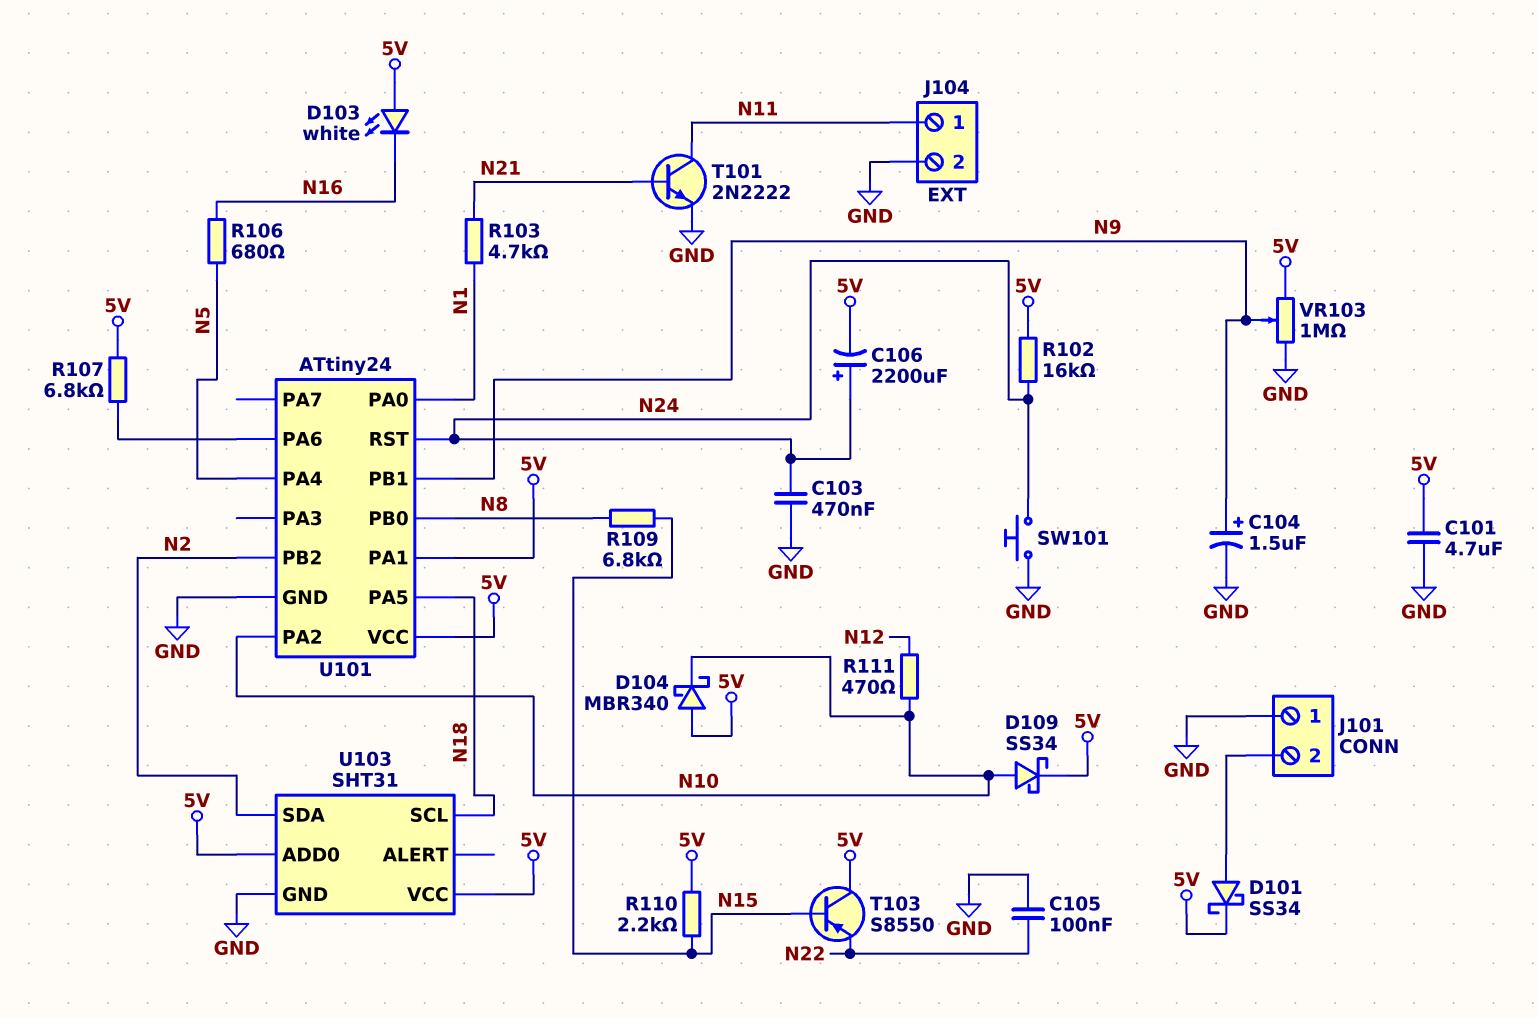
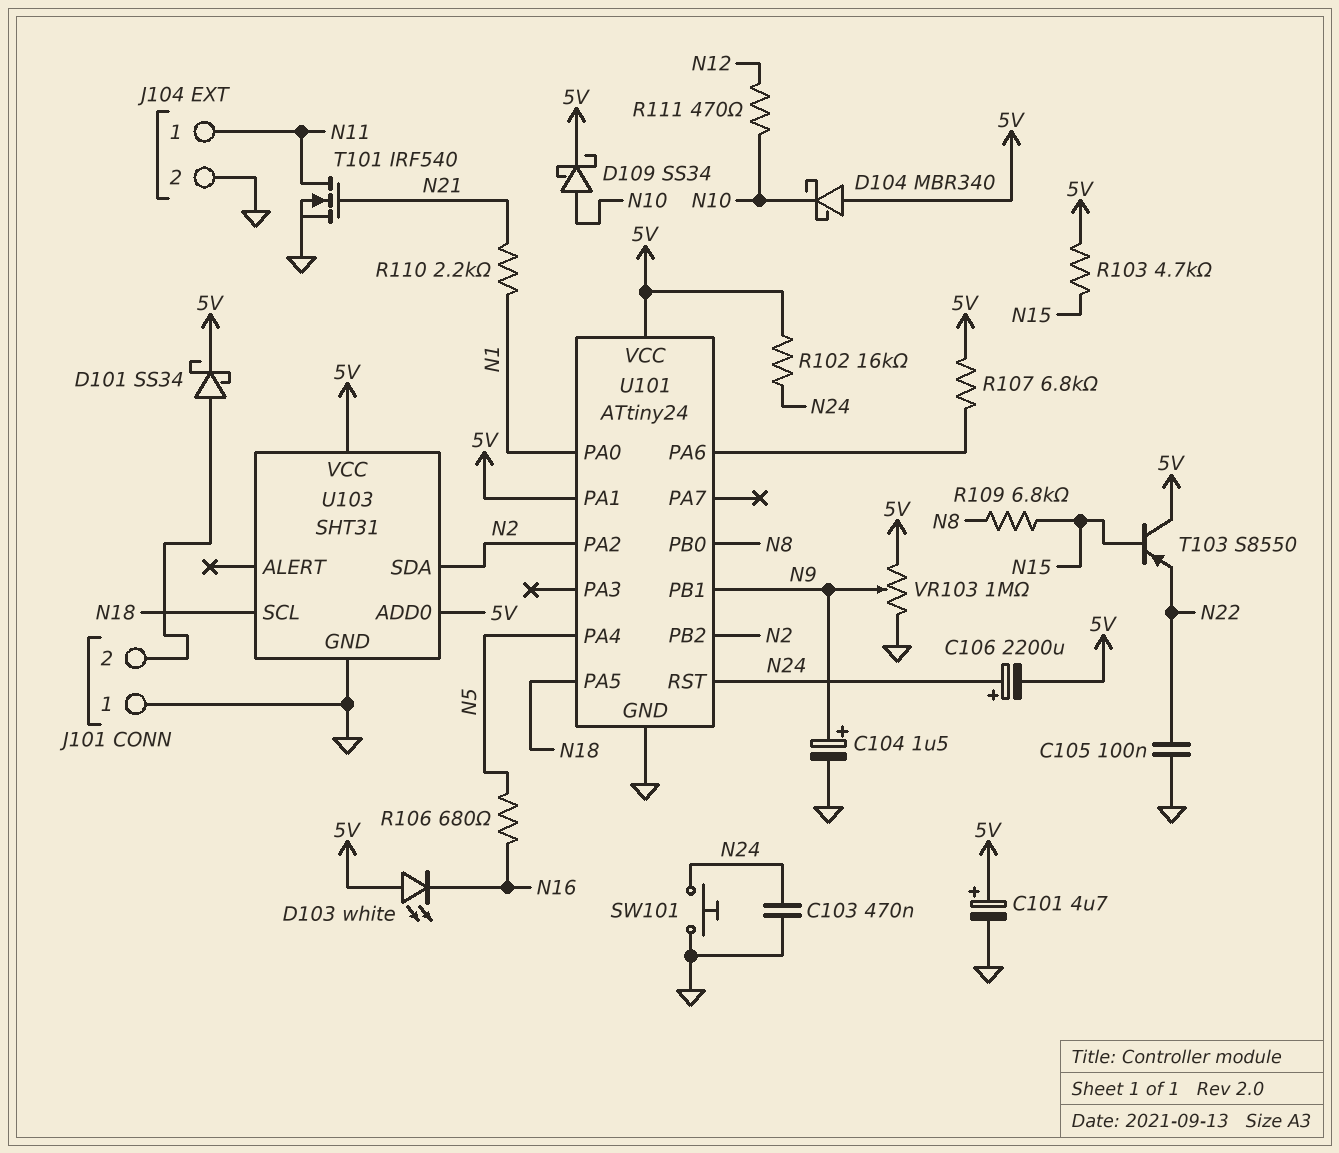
C101: 4.7uF (5V, GND) -> 4.7uF (plus 5V, minus GND)
R103: 4.7k (N1, N21) -> 4.7k (5V, N15)
R110: 2.2k (5V, N15) -> 2.2k (N1, N21)
T101: NPN 2N2222 (B N21, C N11, E GND) -> NMOS IRF540 (G N21, D N11, S GND)
U101 pin PA2: N10 -> N2

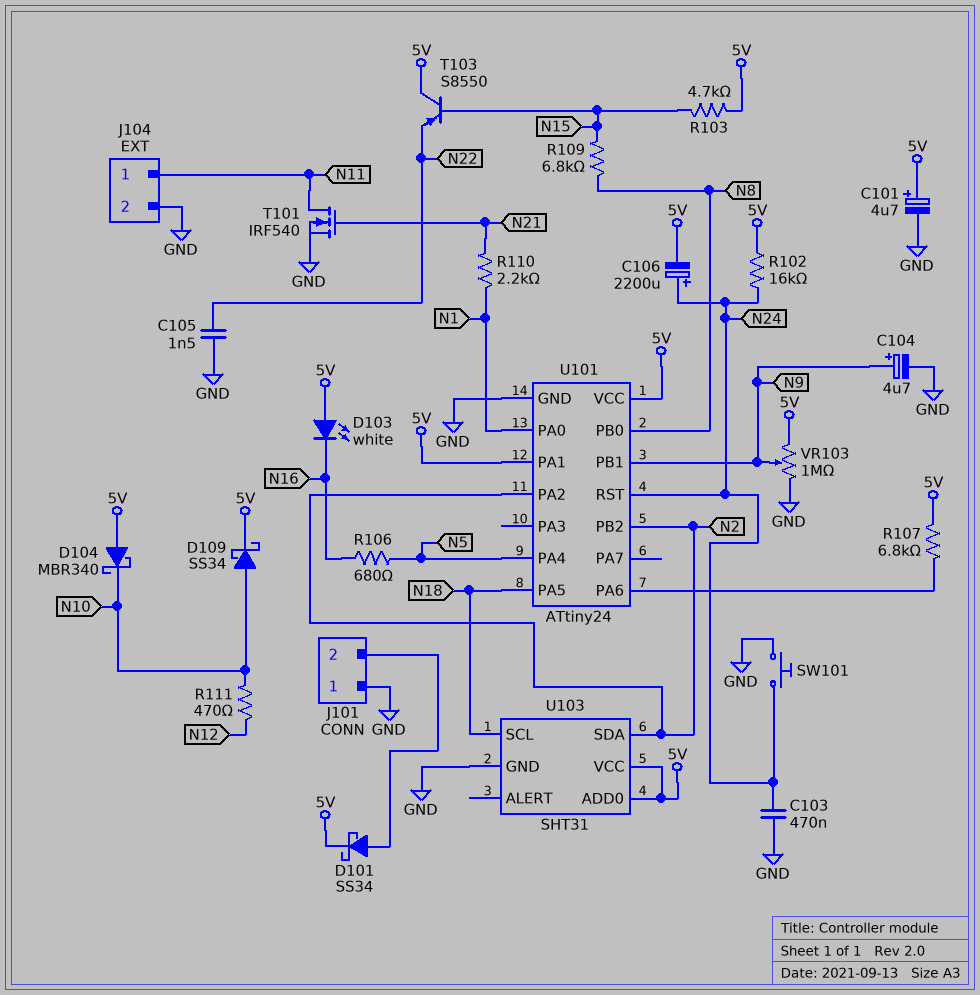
C104: 1.5uF (plus N9, minus GND) -> 4.7uF (plus N9, minus GND)
C105: 100nF (GND, N22) -> 1.5nF (GND, N22)

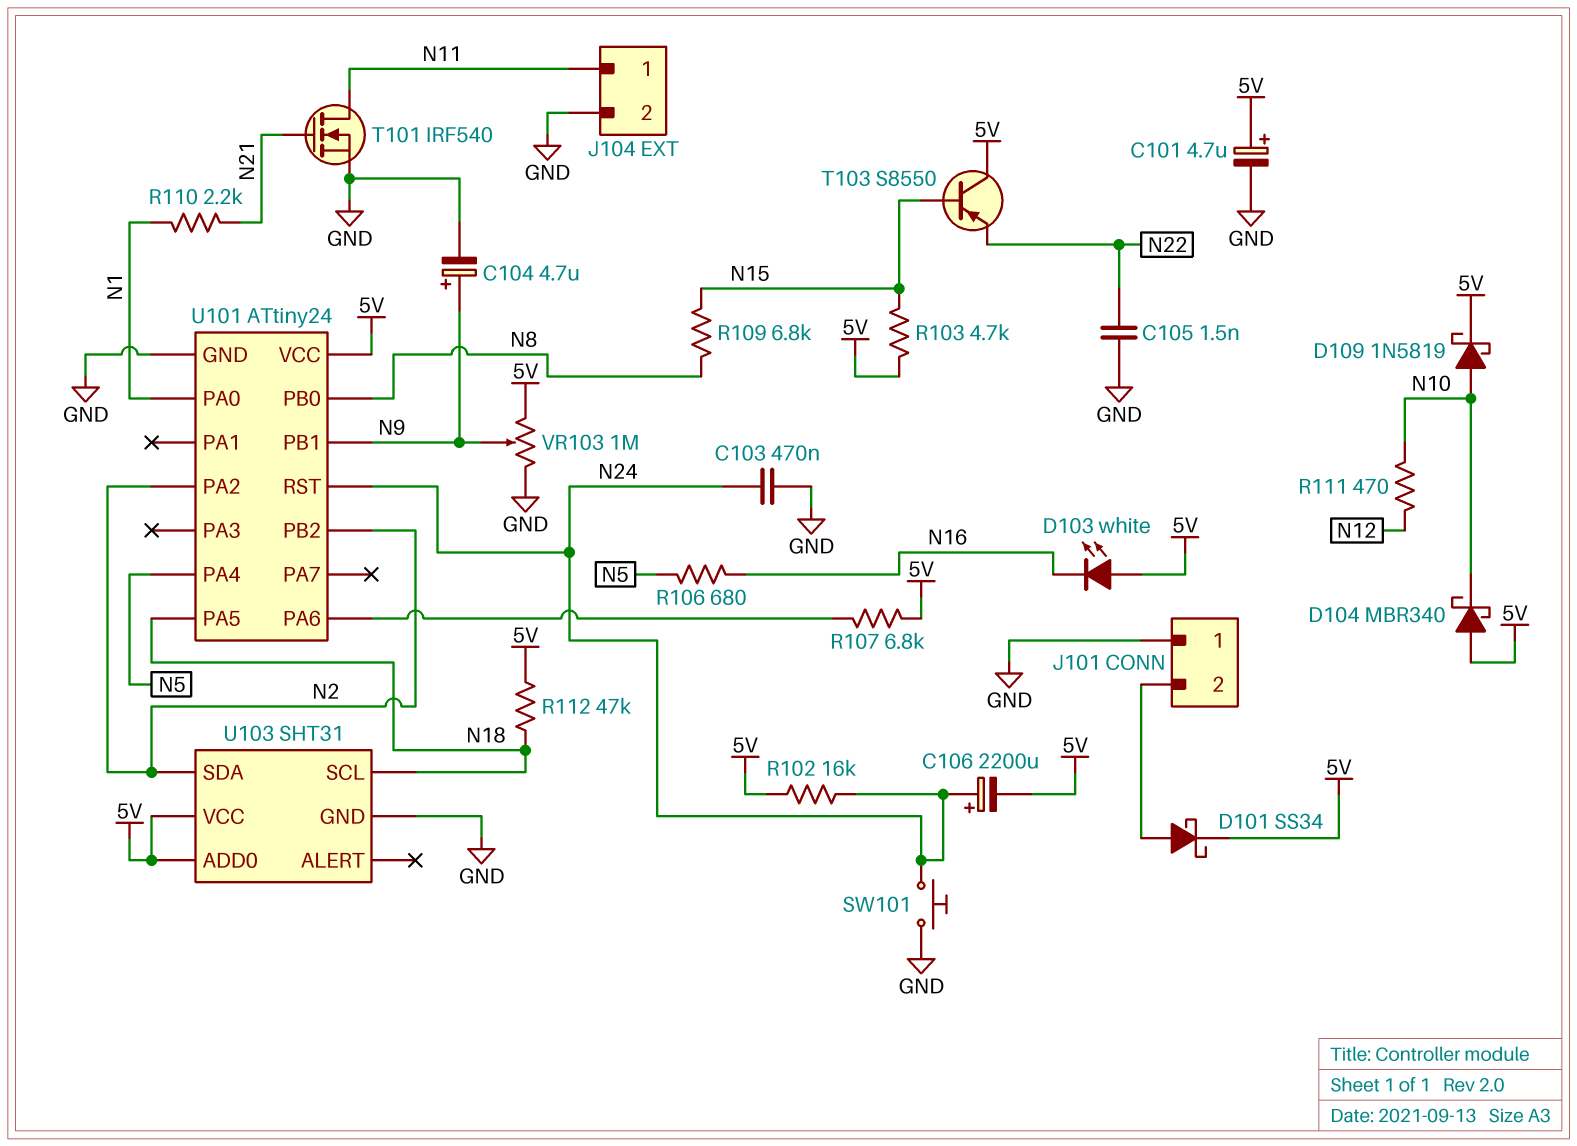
D109: schottky SS34 (A N10, K 5V) -> schottky 1N5819 (A N10, K 5V)
R112: none -> 47k (5V, N18)
U101 pin PA1: 5V -> none

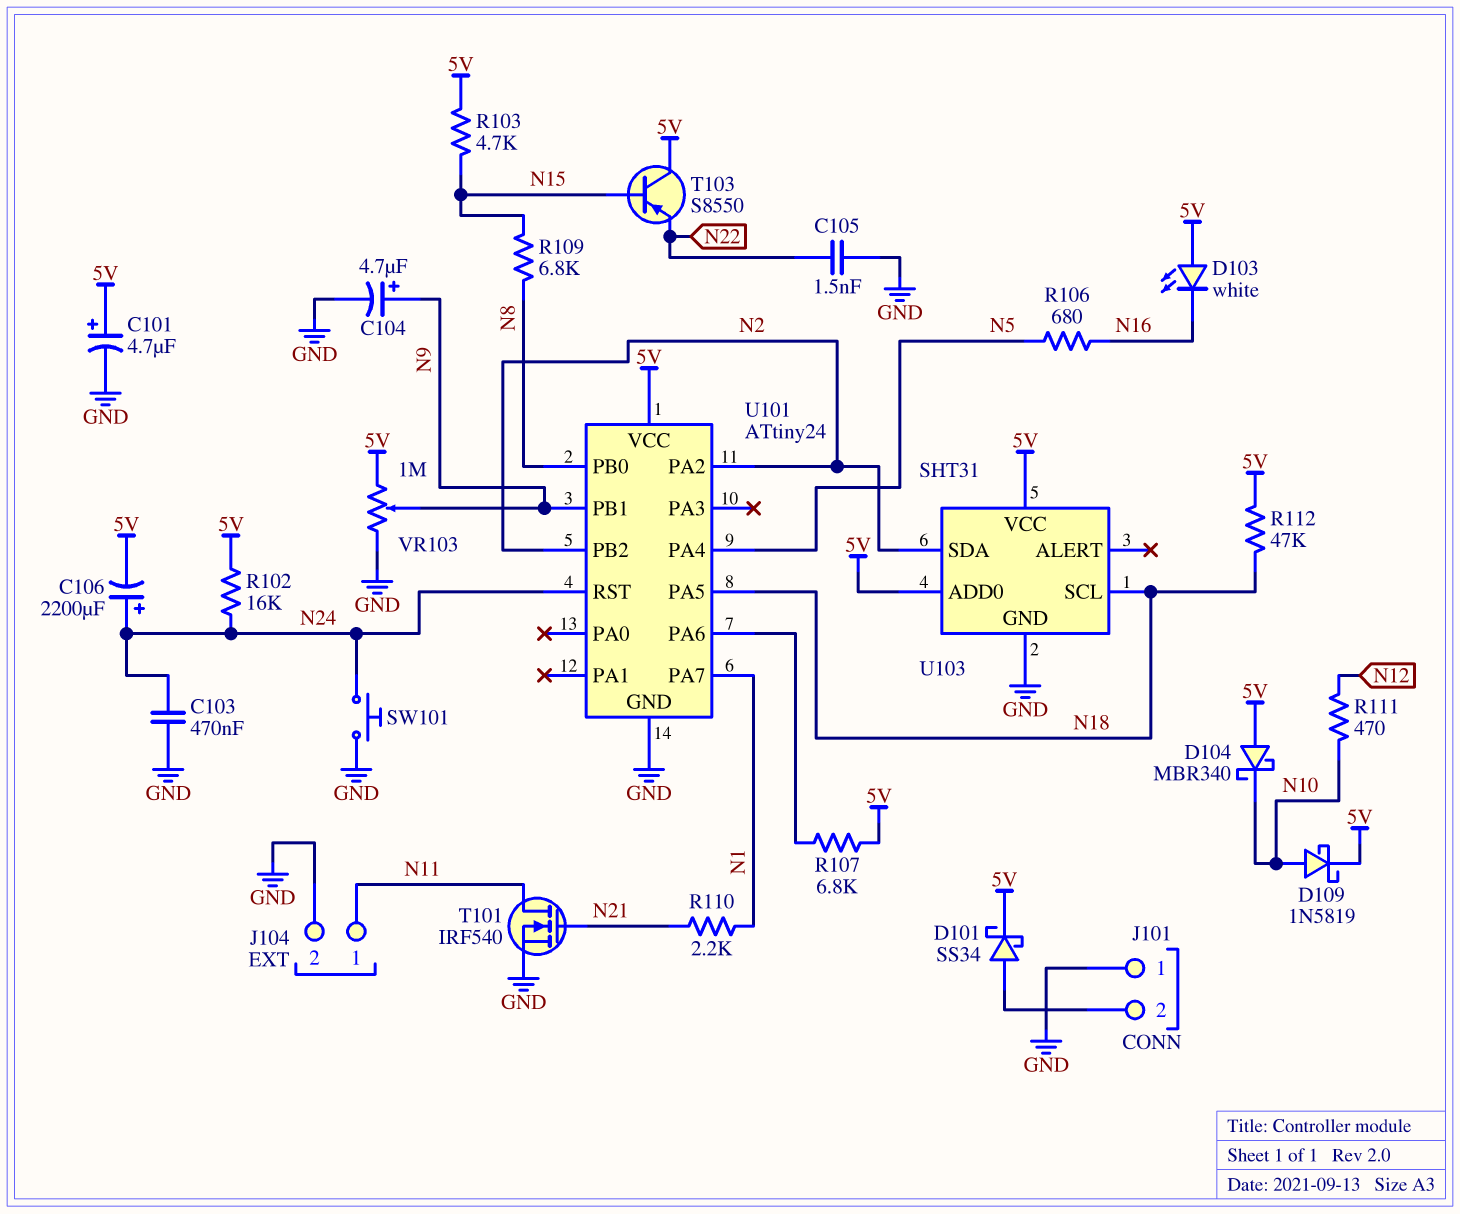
U101 pin PA0: N1 -> none
U101 pin PA7: none -> N1

